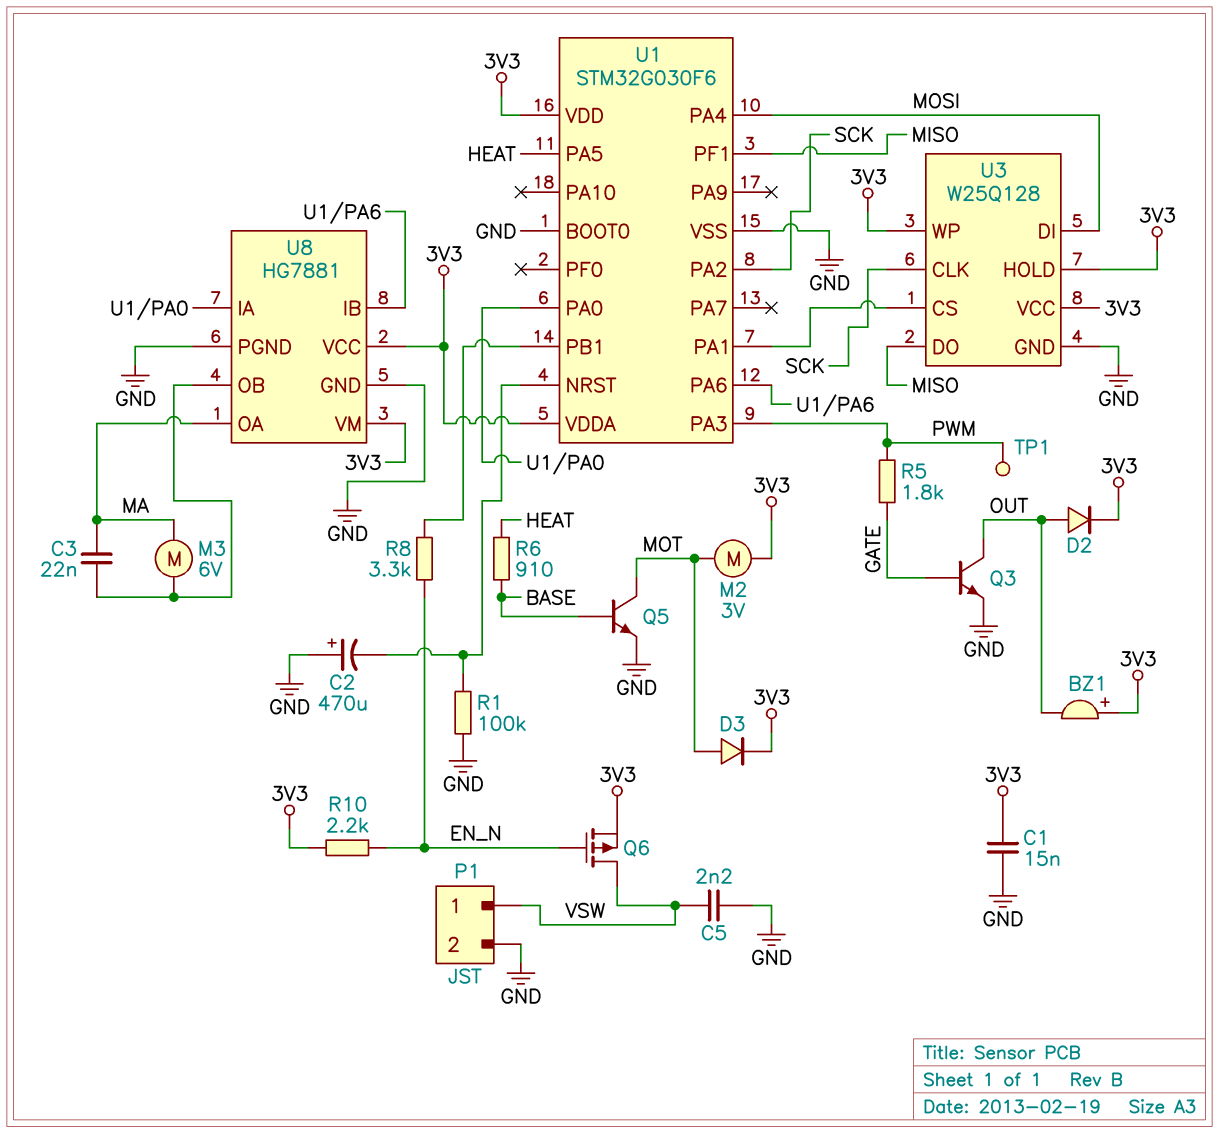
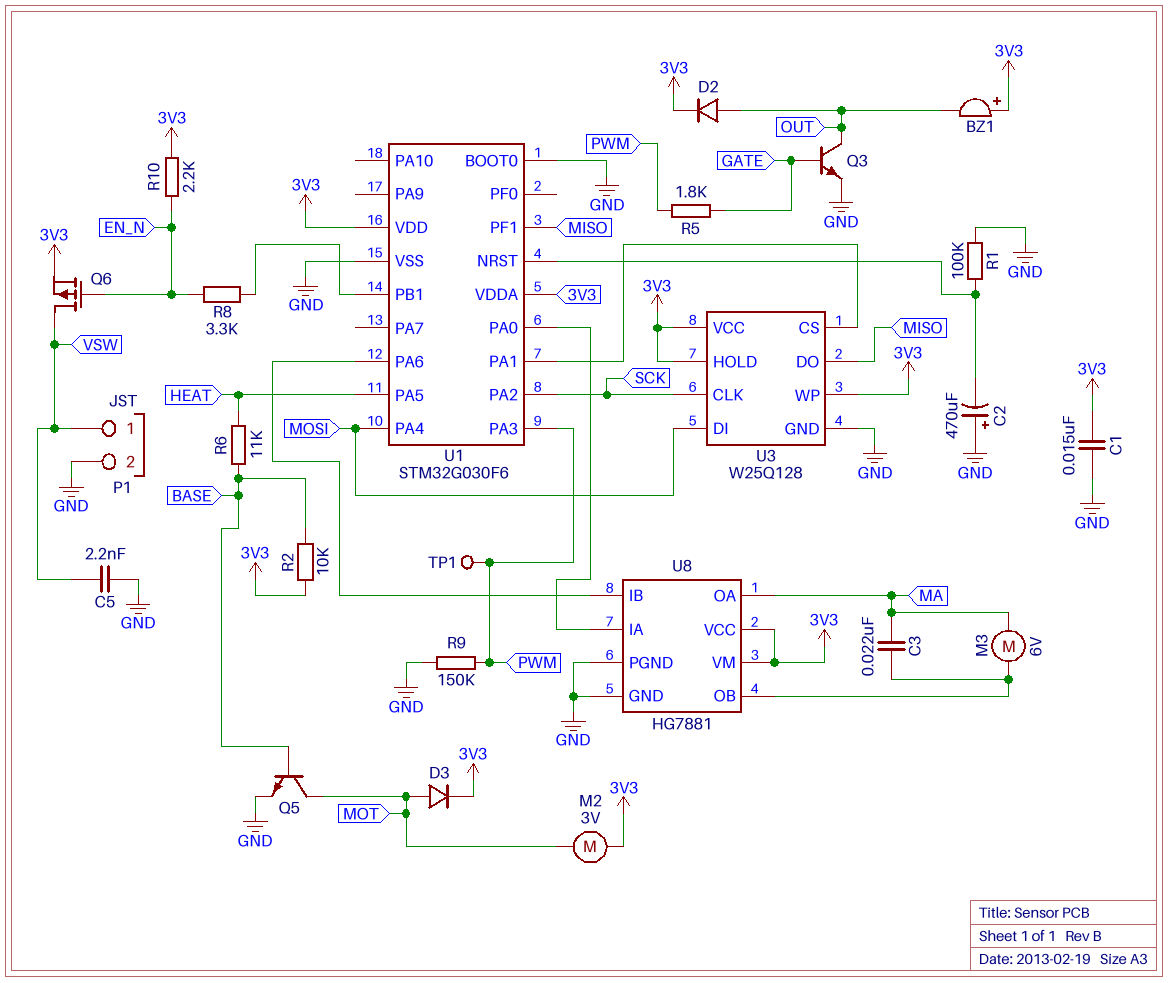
R2: none -> 10k (3V3, BASE)
R6: 910 (BASE, HEAT) -> 11k (BASE, HEAT)
R9: none -> 150k (GND, PWM)

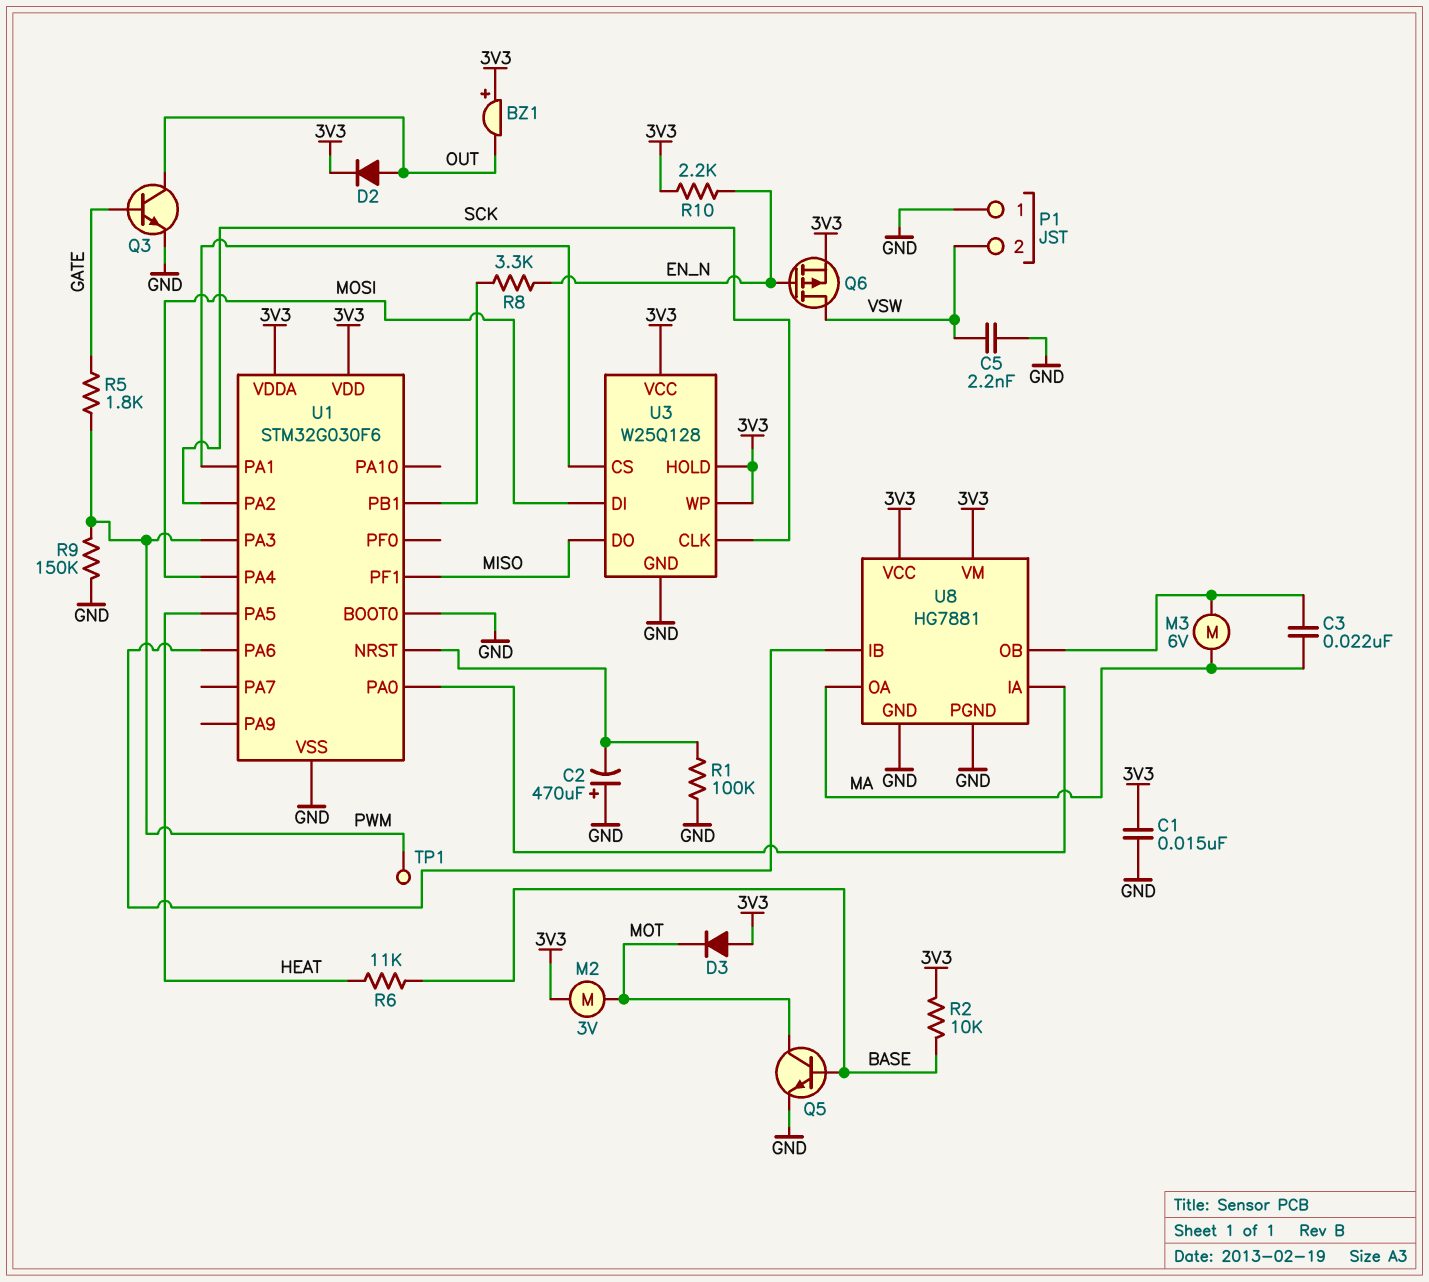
D3: diode (A MOT, K 3V3) -> diode (A 3V3, K MOT)
P1 pin 1: VSW -> GND
P1 pin 2: GND -> VSW

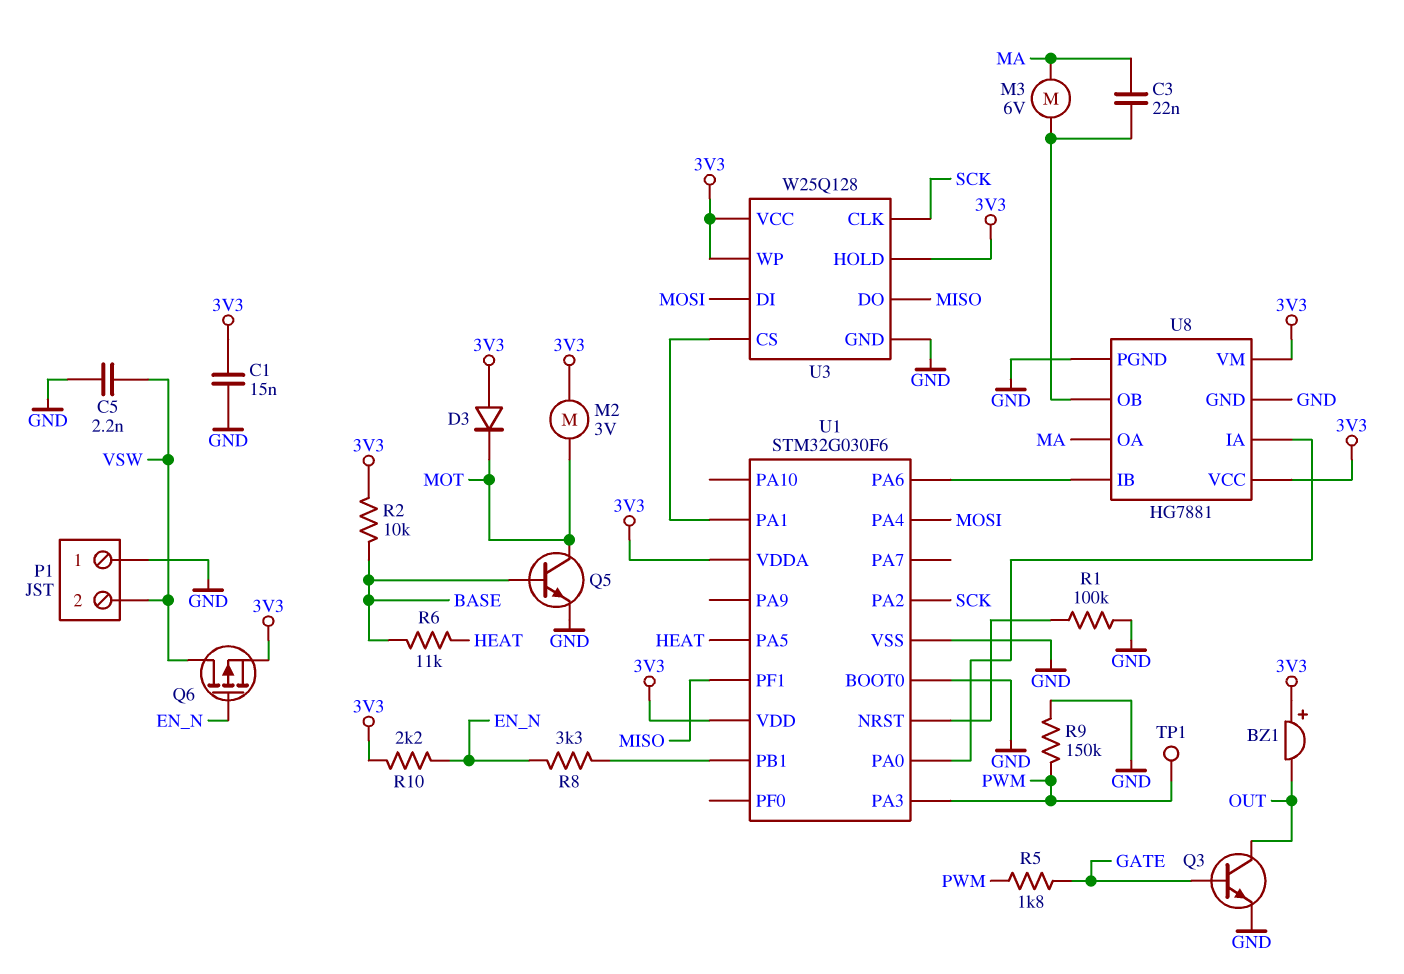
C2: 470uF (plus GND, minus U1/NRST) -> none
D2: diode (A OUT, K 3V3) -> none

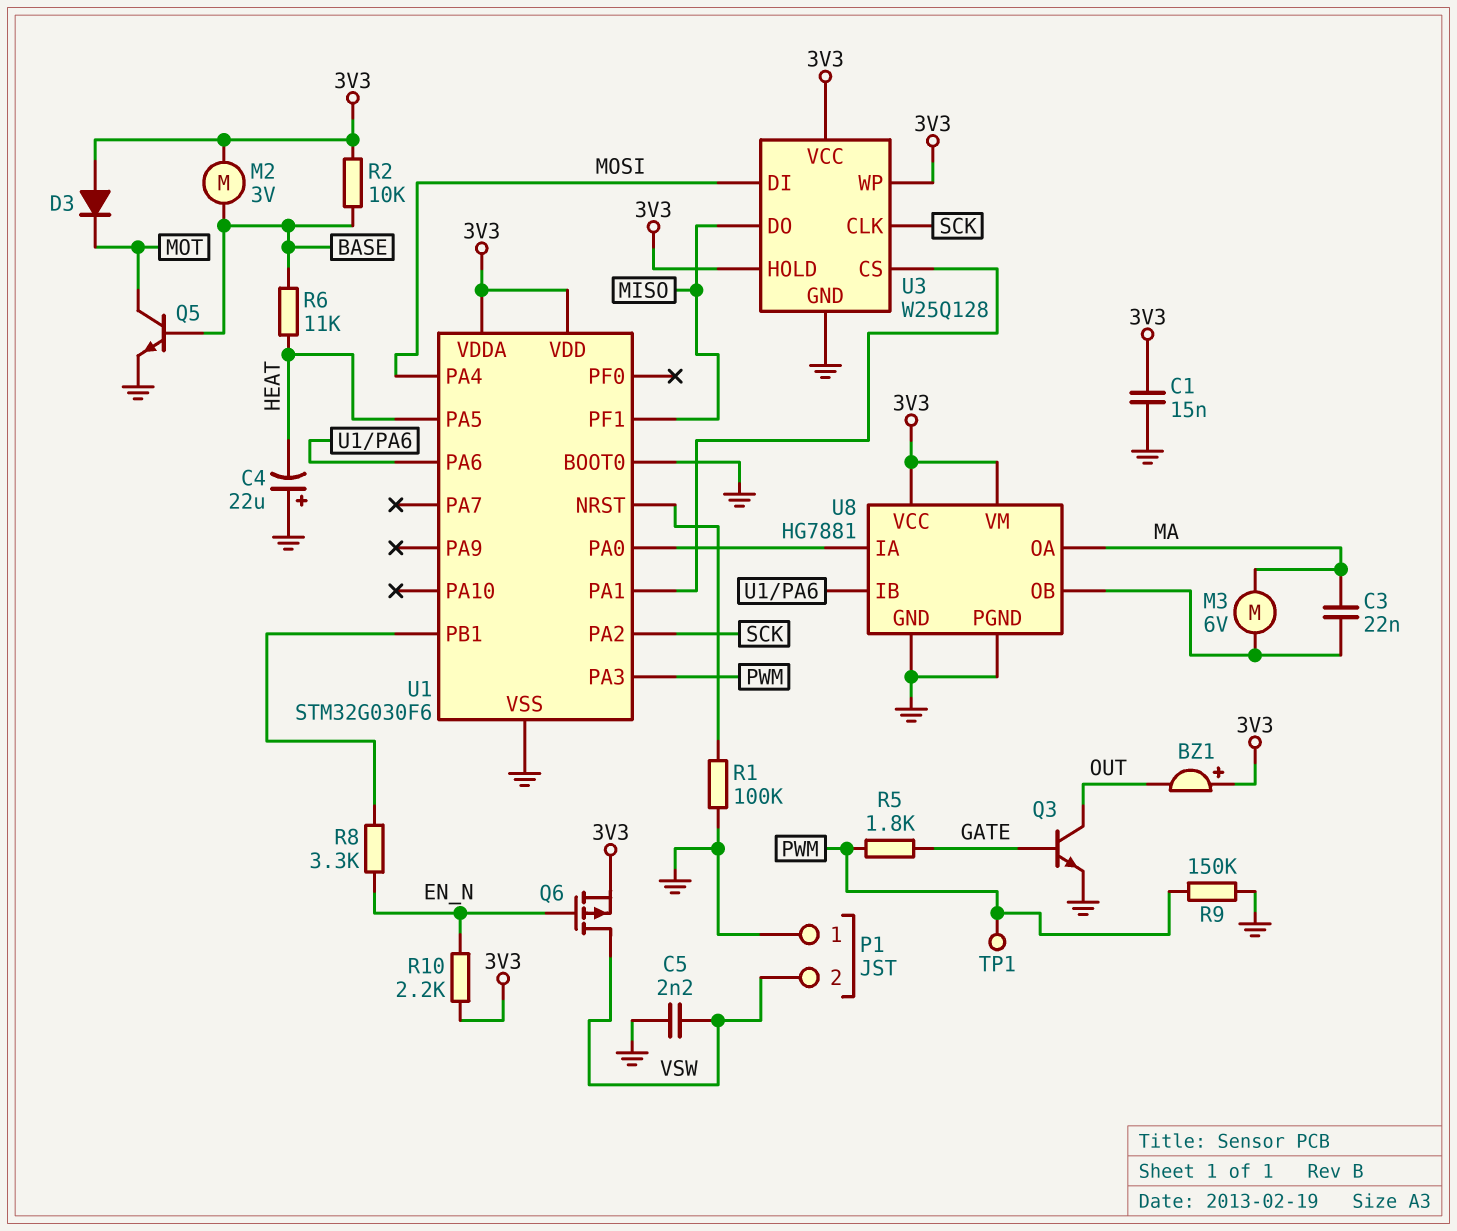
C4: none -> 22uF (plus GND, minus HEAT)
M2: motor 3V (3V3, MOT) -> motor 3V (3V3, BASE)

